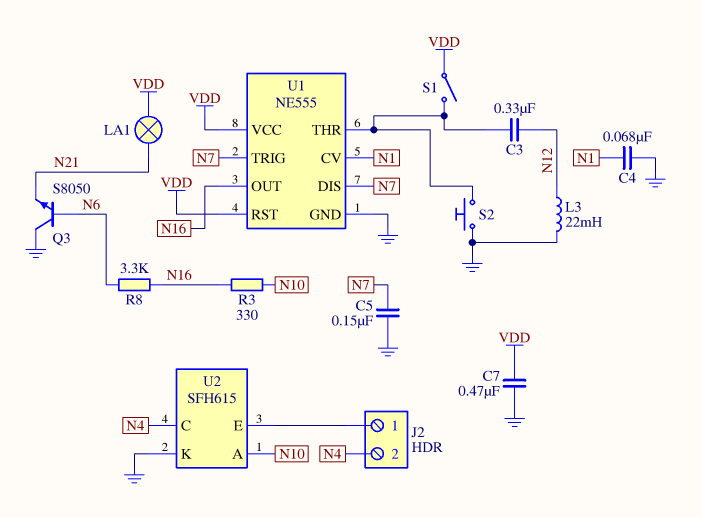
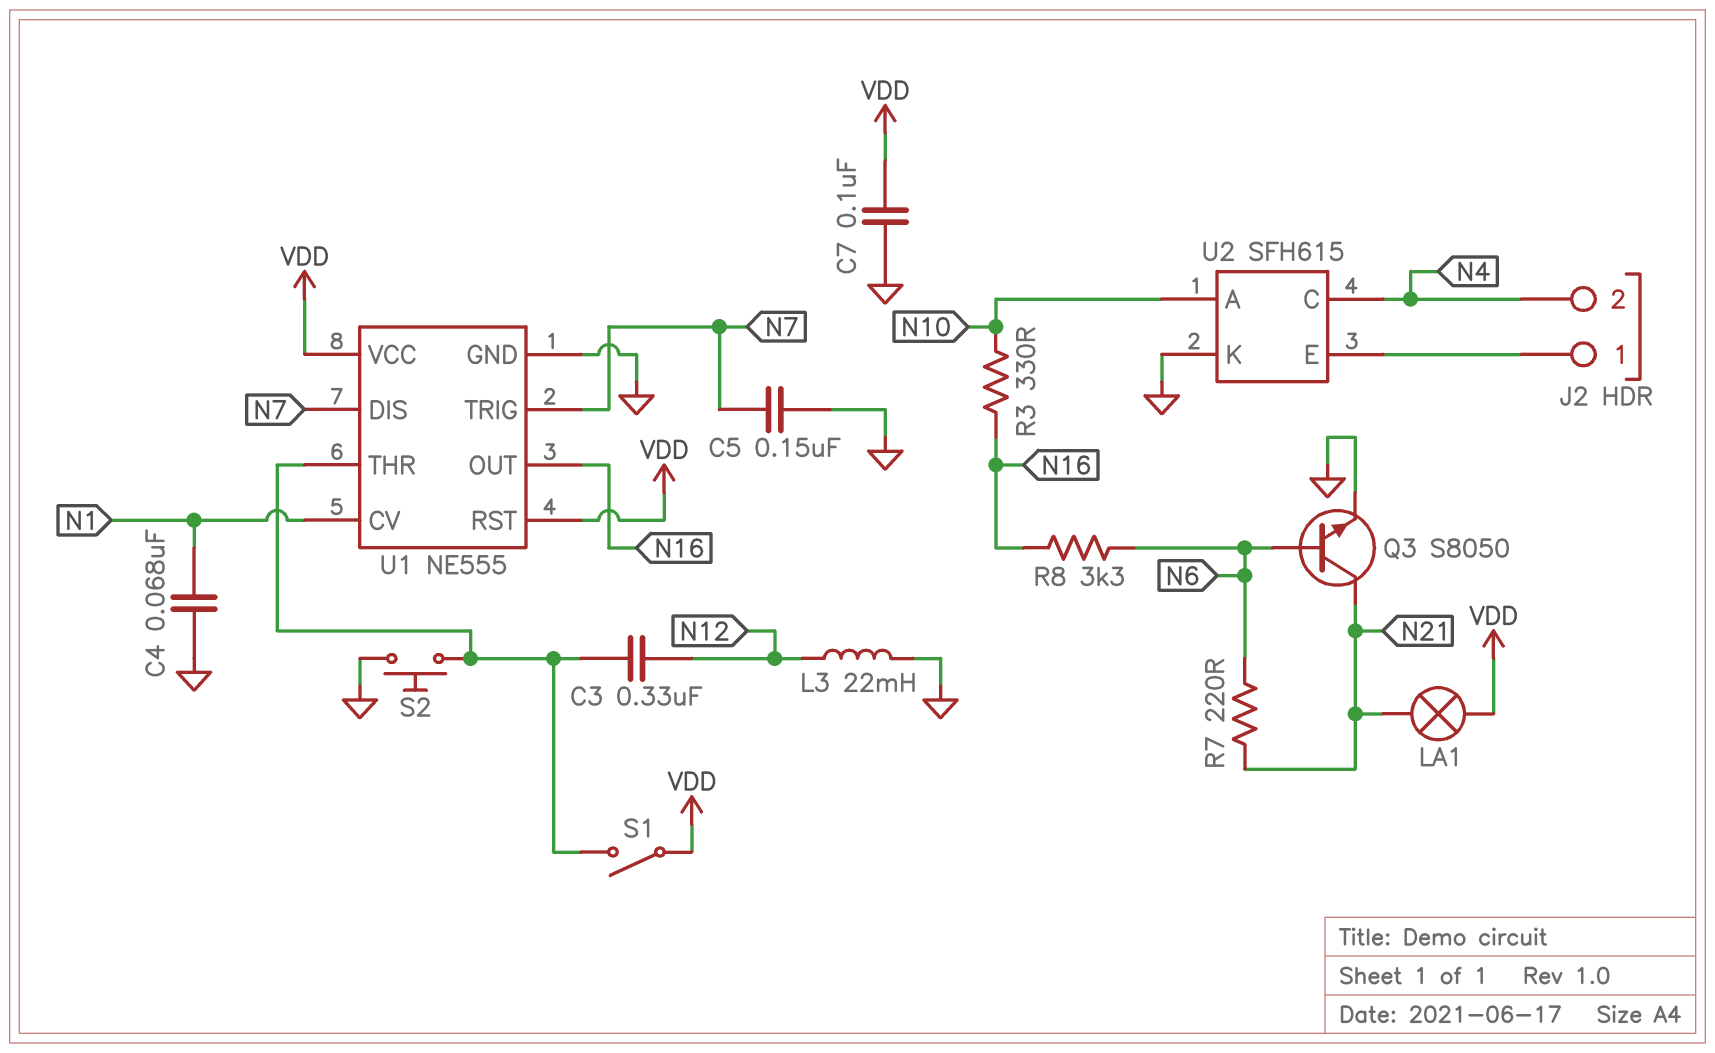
C7: 470nF (GND, VDD) -> 100nF (GND, VDD)
Q3: NPN S8050 (B N6, C GND, E N21) -> NPN S8050 (B N6, C N21, E GND)
R7: none -> 220 (N6, N21)

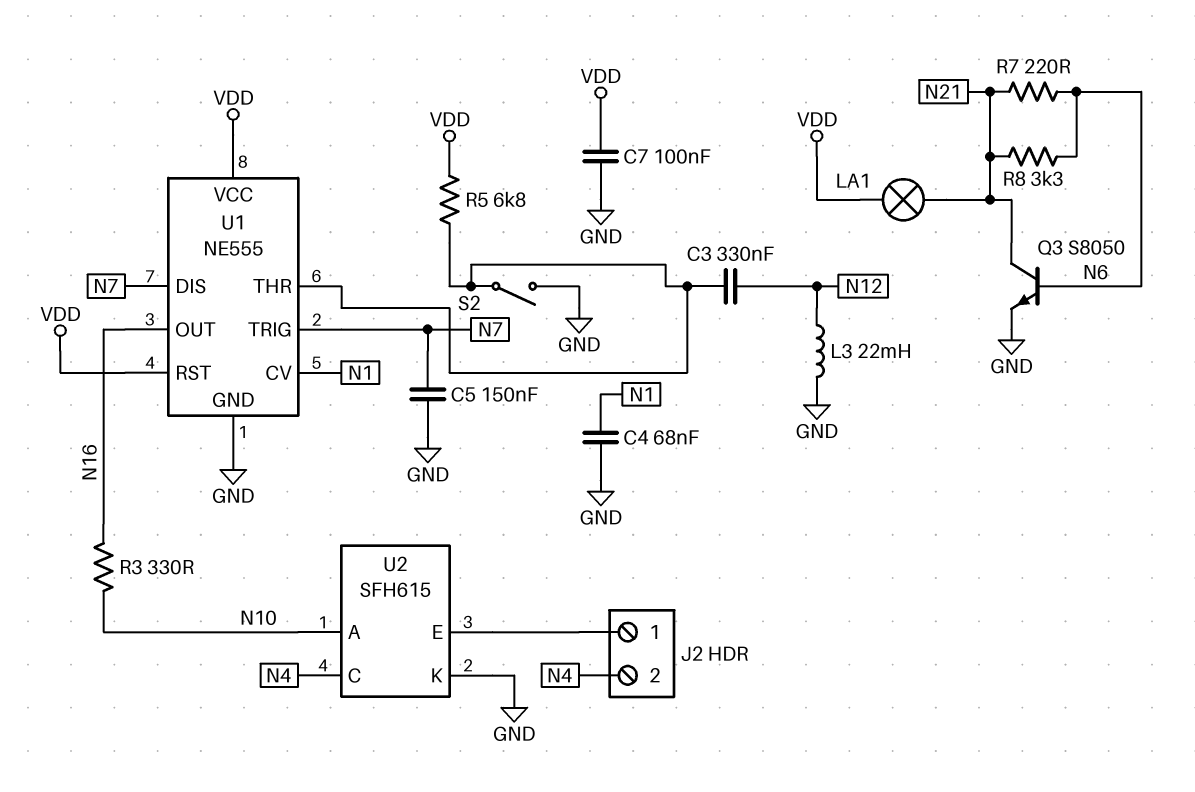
R5: none -> 6.8k (U1/THR, VDD)
R8: 3.3k (N6, N16) -> 3.3k (N6, N21)
S1: switch (U1/THR, VDD) -> none
S2: button (GND, U1/THR) -> switch (GND, U1/THR)

